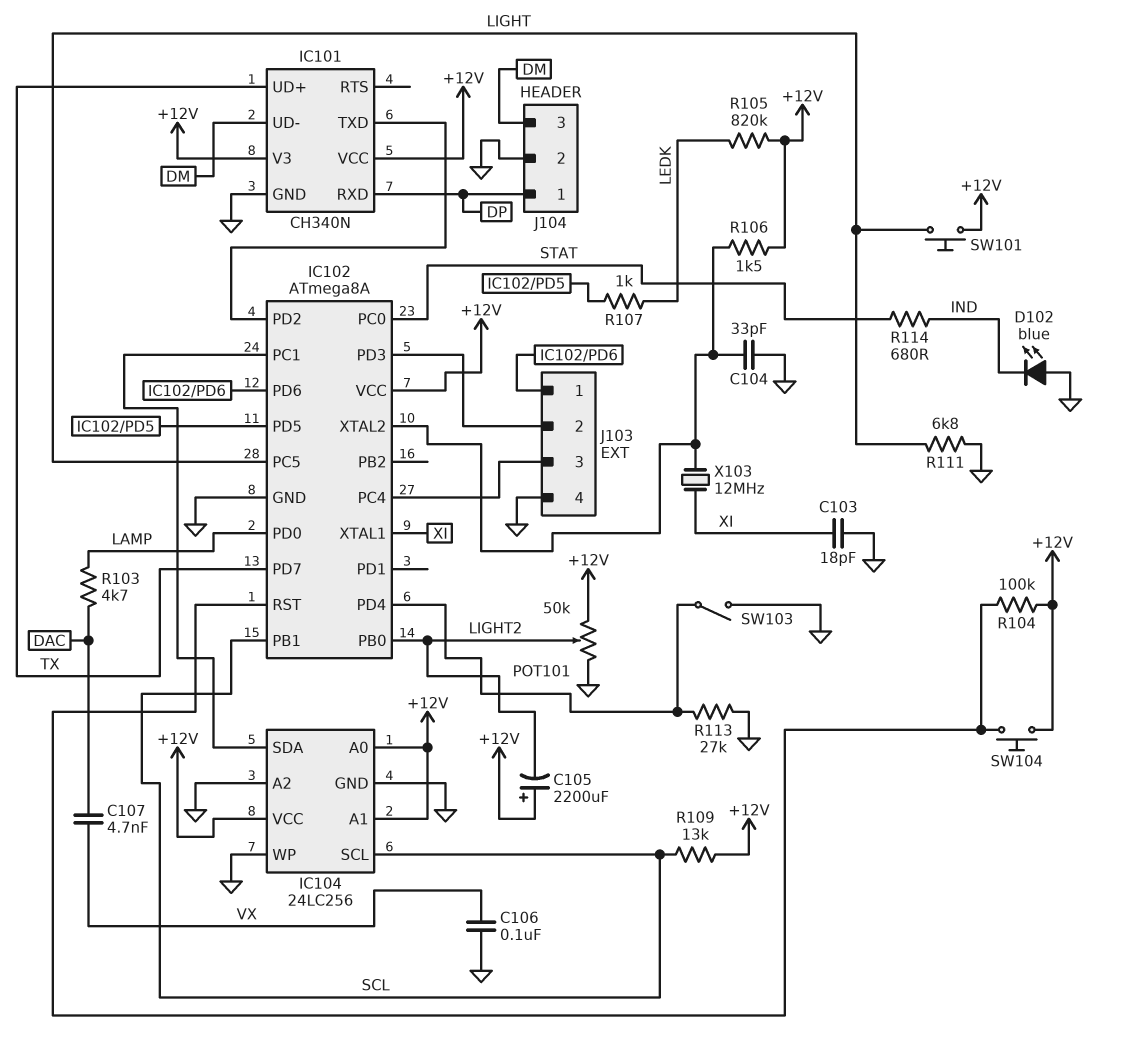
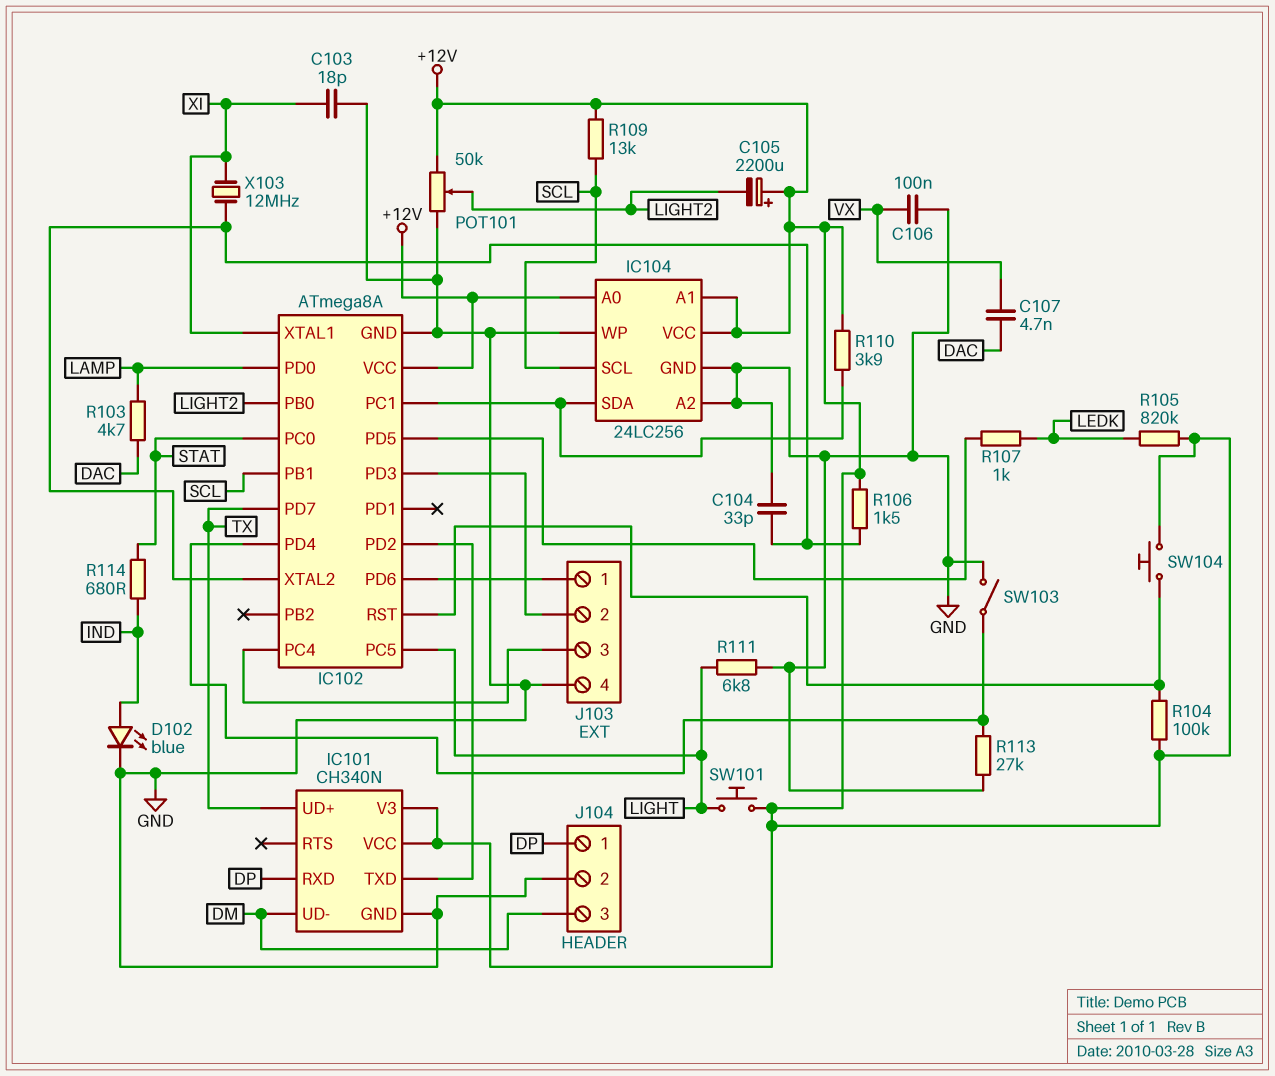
D102: LED blue (A GND, K IND) -> LED blue (A IND, K GND)
R110: none -> 3.9k (+12V, IC102/PC1)

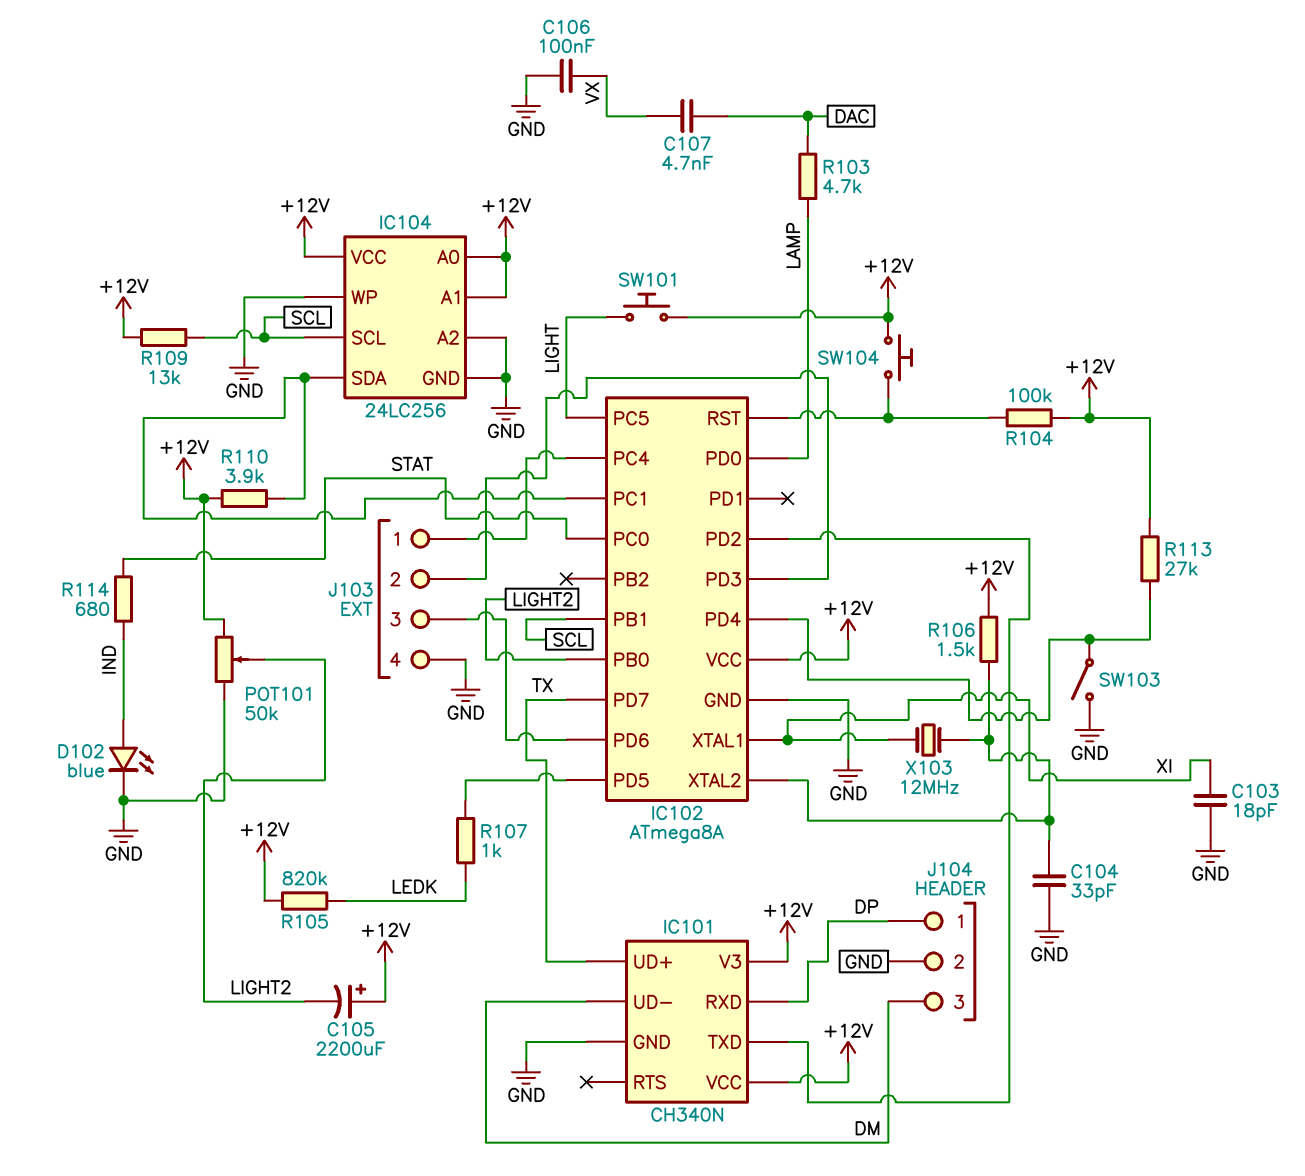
J103 pin 1: IC102/PD6 -> IC102/PC4
J103 pin 3: IC102/PC4 -> IC102/PD6
R111: 6.8k (GND, LIGHT) -> none
R113: 27k (GND, IC102/PD4) -> 27k (+12V, IC102/PD4)

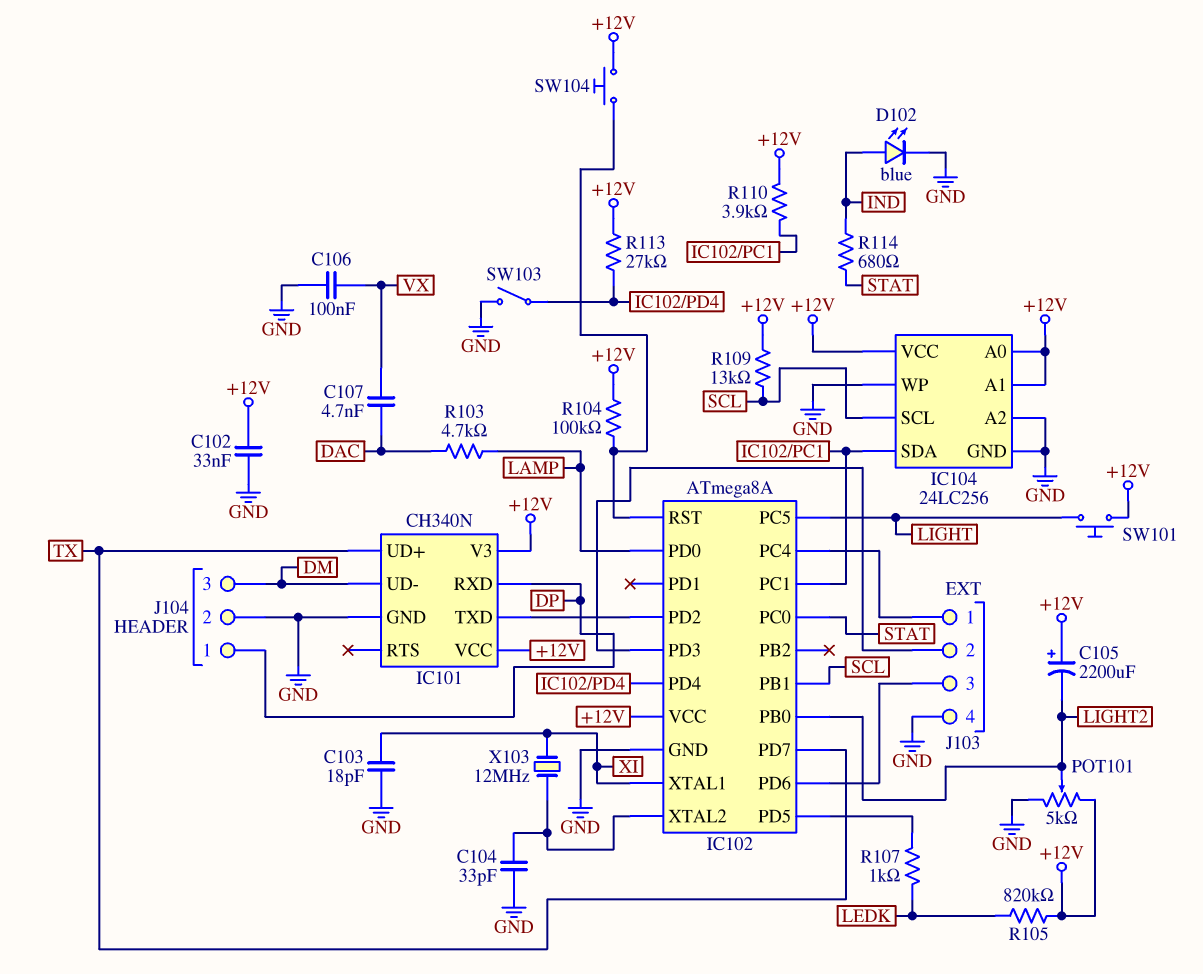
C102: none -> 33nF (+12V, GND)
POT101: 50k (+12V, GND, wiper LIGHT2) -> 5k (+12V, GND, wiper LIGHT2)
R106: 1.5k (+12V, IC102/XTAL2) -> none

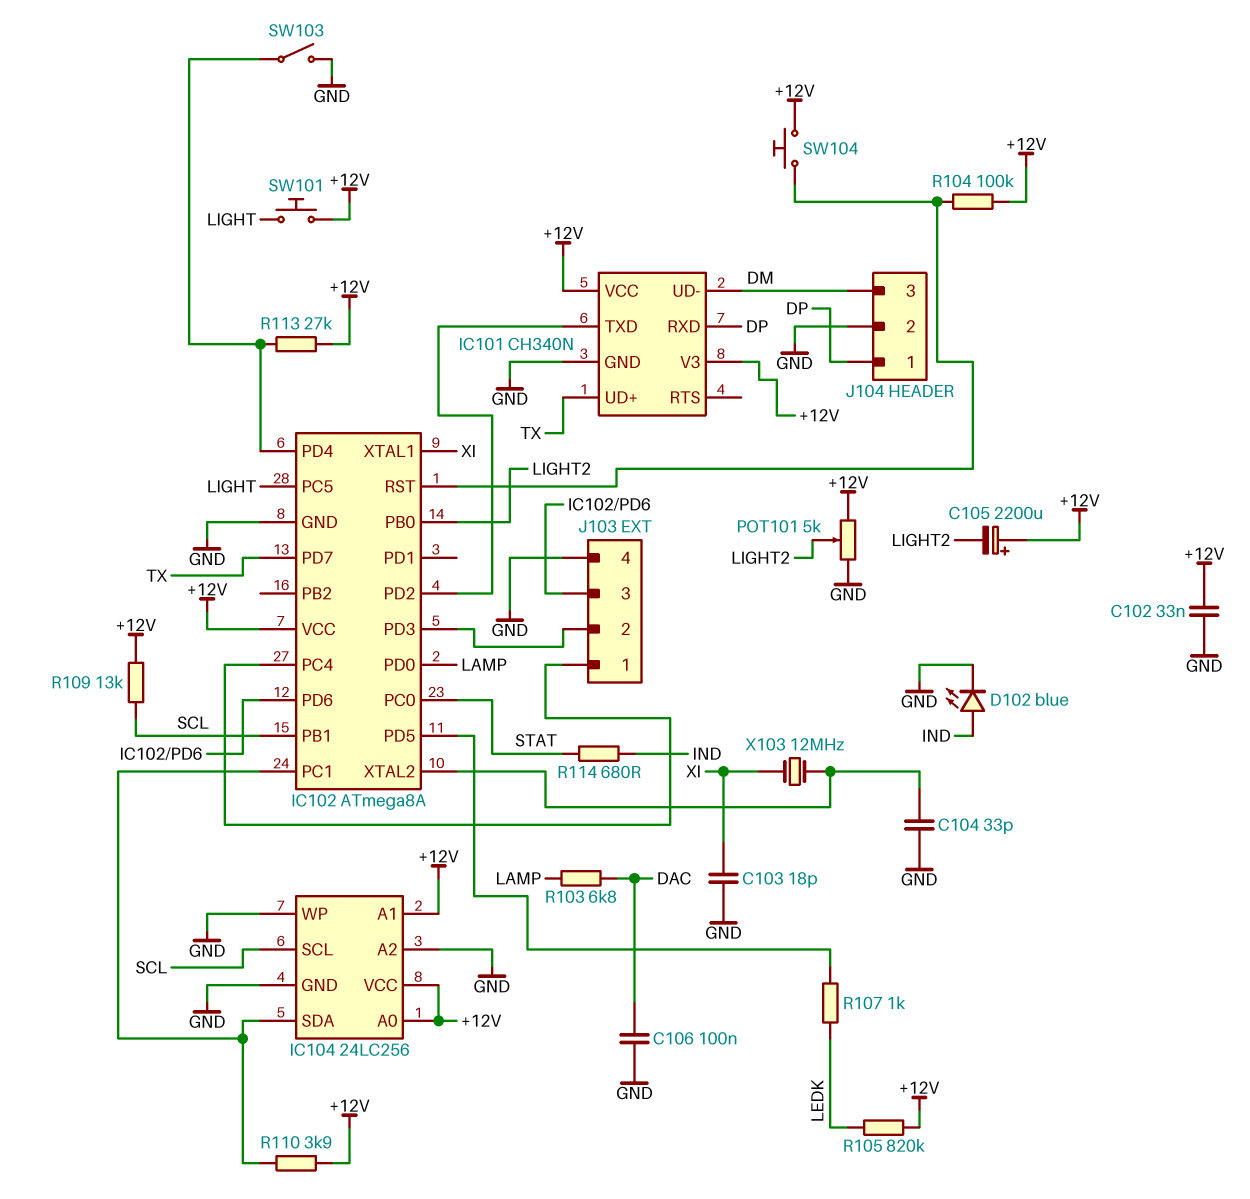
C106: 100nF (GND, VX) -> 100nF (DAC, GND)
C107: 4.7nF (DAC, VX) -> none
R103: 4.7k (DAC, LAMP) -> 6.8k (DAC, LAMP)

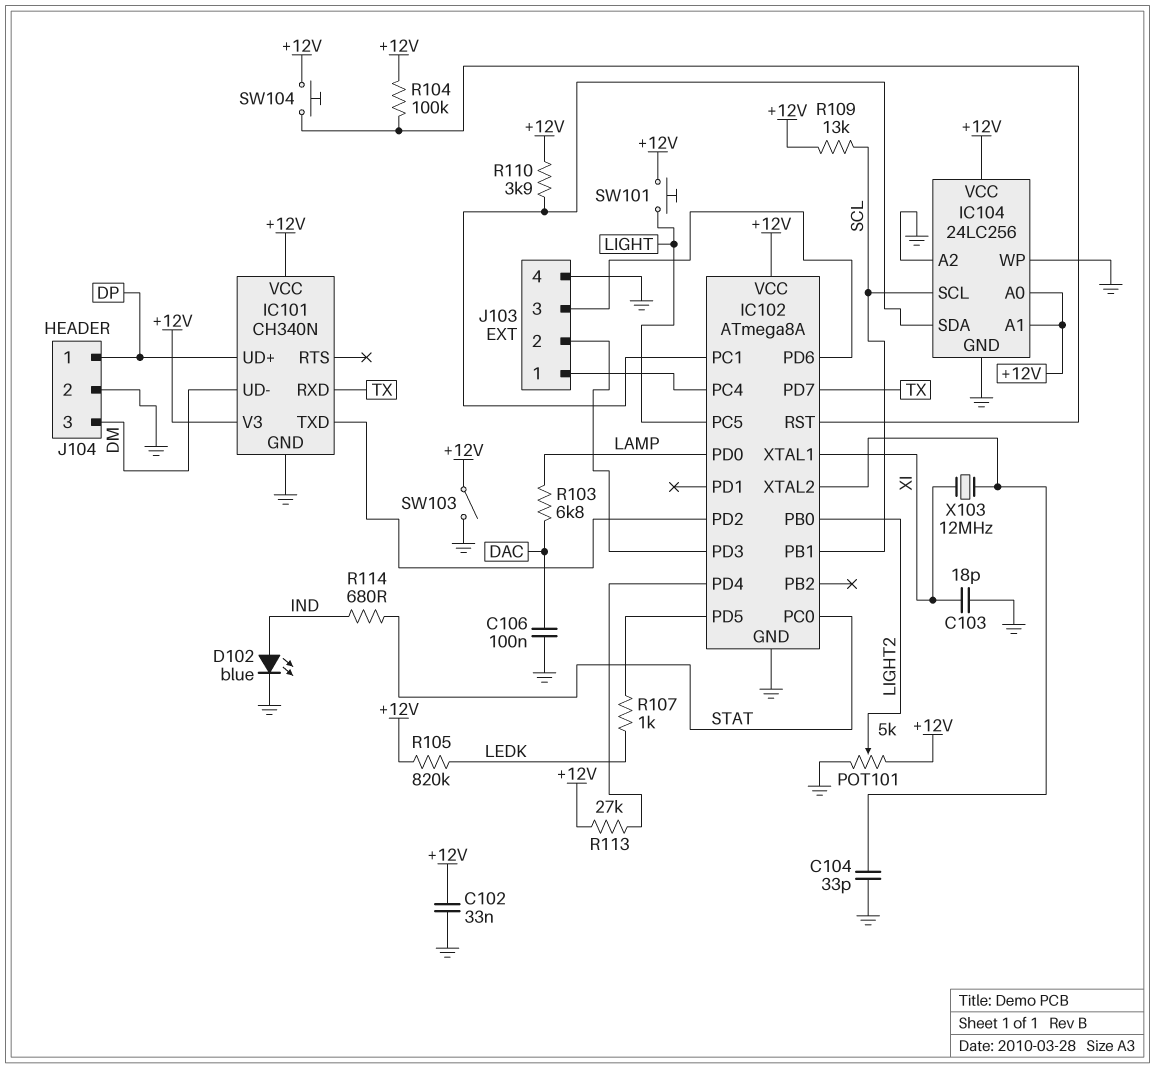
C105: 2200uF (plus +12V, minus LIGHT2) -> none
IC101 pin RXD: DP -> TX
IC101 pin UD+: TX -> DP
SW103: switch (GND, IC102/PD4) -> switch (+12V, GND)

